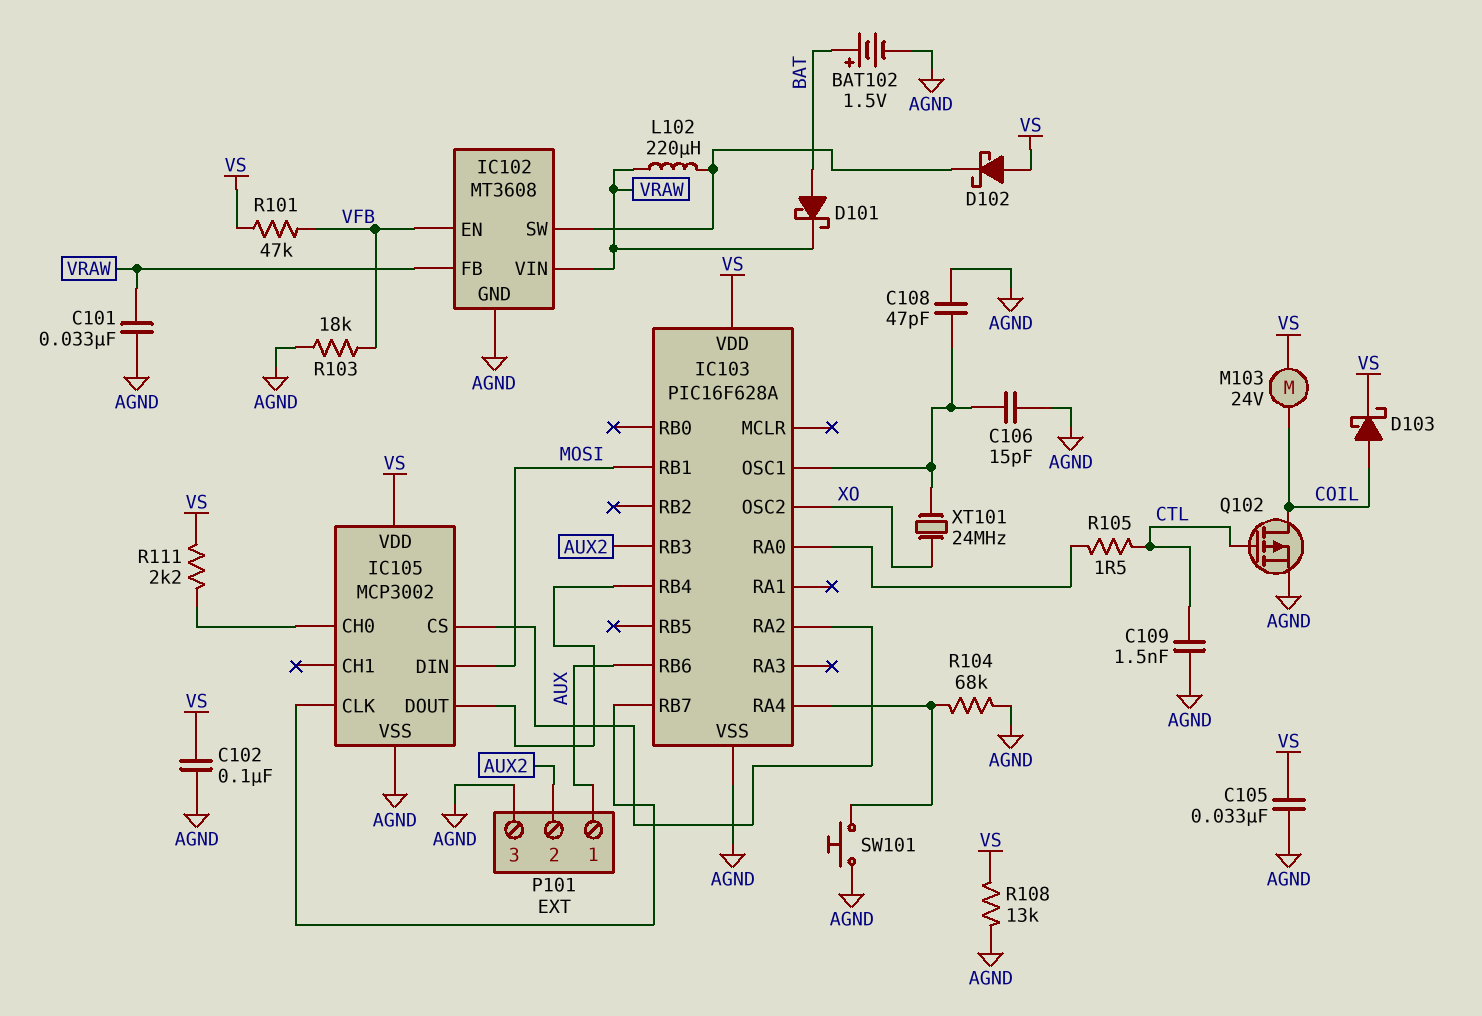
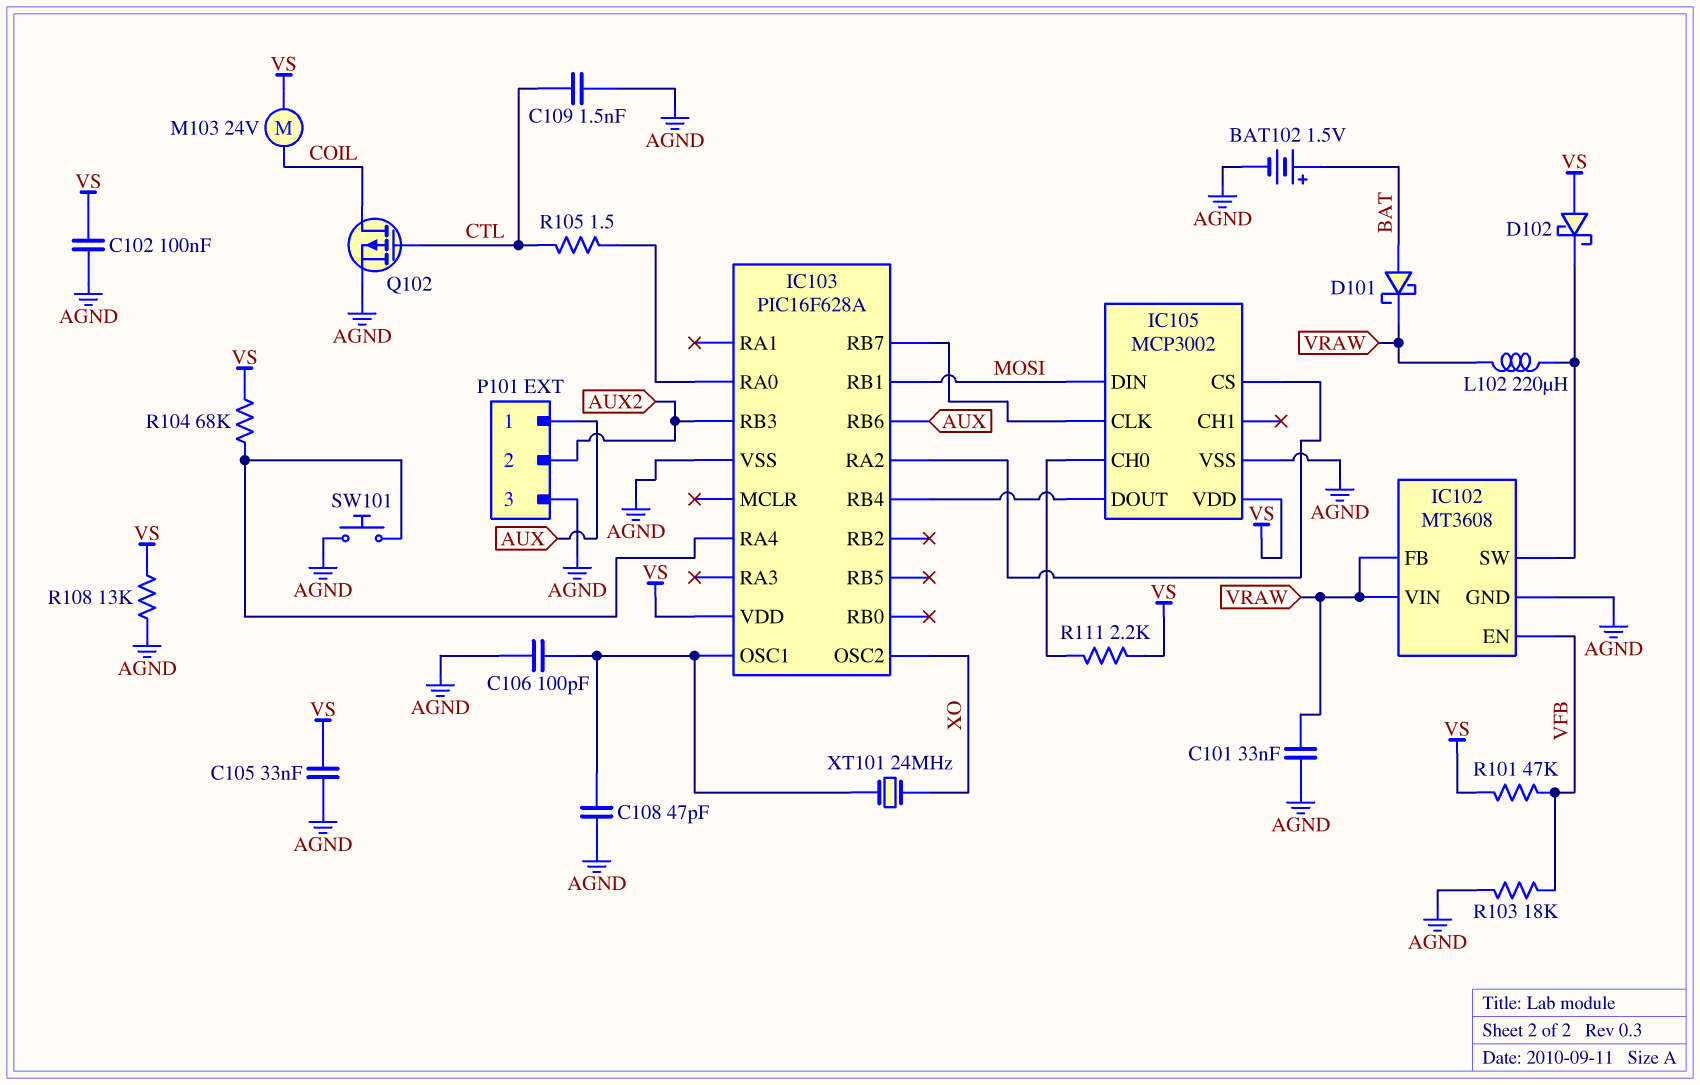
C106: 15pF (AGND, IC103/OSC1) -> 100pF (AGND, IC103/OSC1)
D103: schottky (A COIL, K VS) -> none
R104: 68k (AGND, IC103/RA4) -> 68k (IC103/RA4, VS)

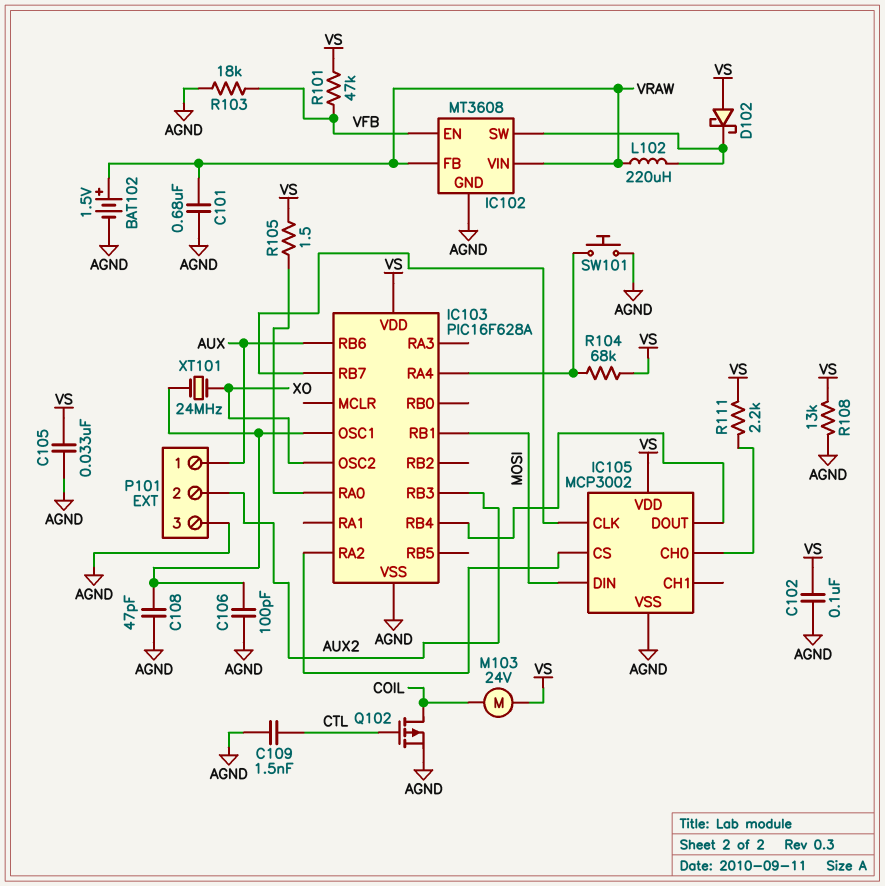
BAT102: 1.5V (plus BAT, minus AGND) -> 1.5V (plus VRAW, minus AGND)
C101: 33nF (AGND, VRAW) -> 680nF (AGND, VRAW)
D101: schottky (A BAT, K VRAW) -> none
R105: 1.5 (CTL, IC103/RA0) -> 1.5 (IC103/RA0, VS)

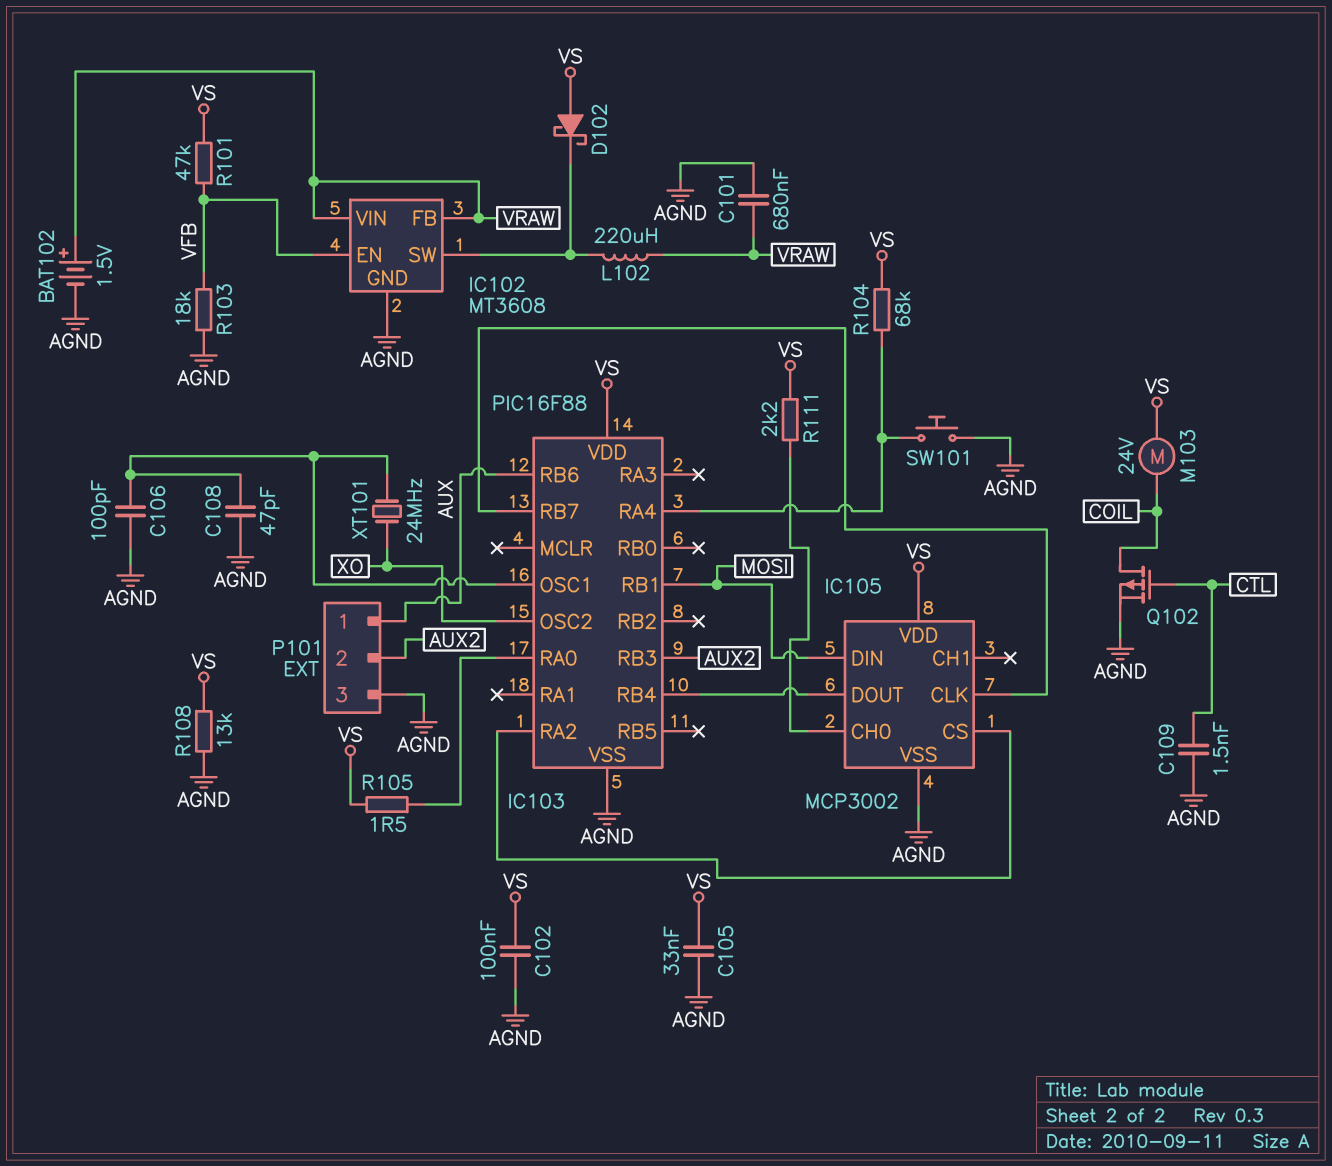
IC103: PIC16F628A -> PIC16F88

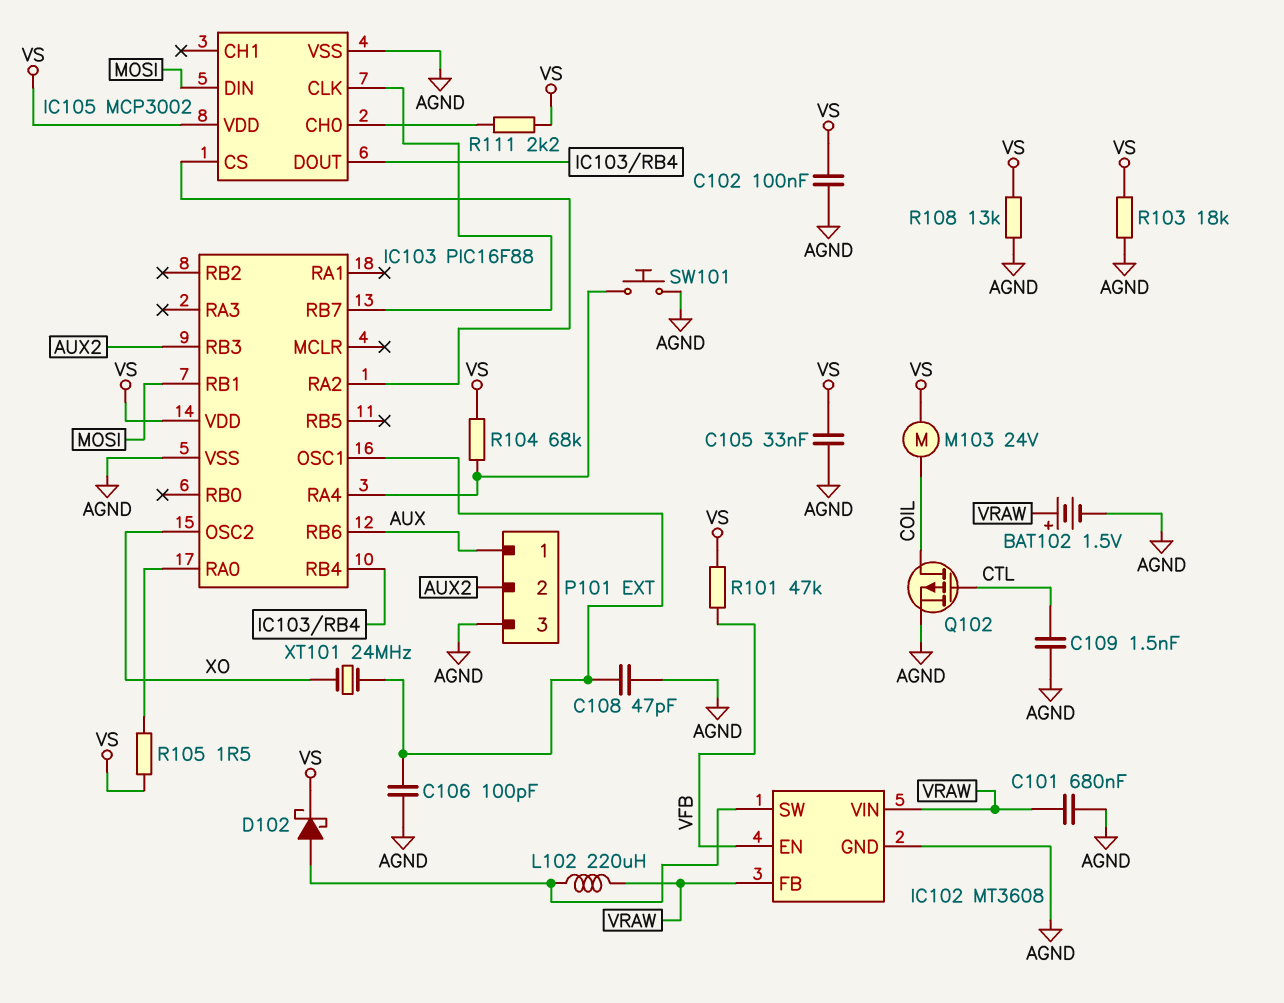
D102: schottky (A VS, K IC102/SW) -> schottky (A IC102/SW, K VS)
R103: 18k (AGND, VFB) -> 18k (AGND, VS)

